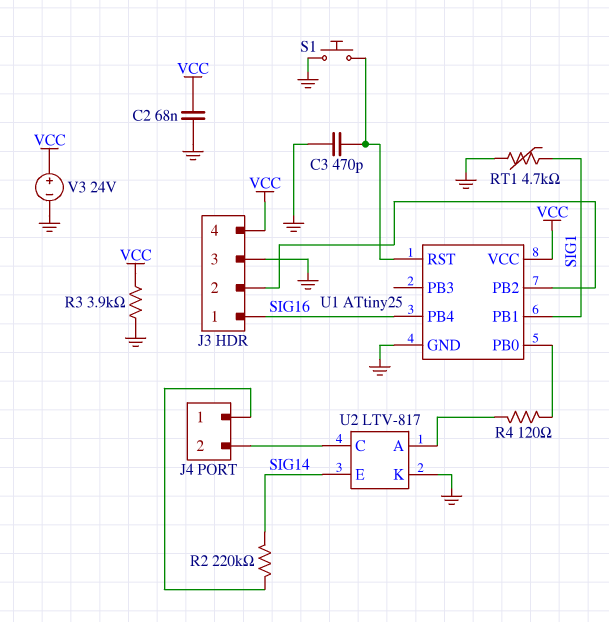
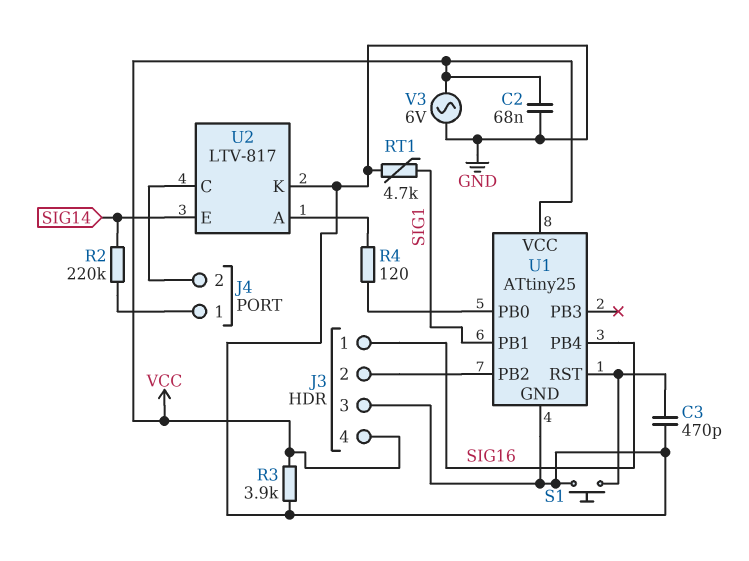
V3: 24V (plus VCC, minus GND) -> AC 6V (GND, VCC)

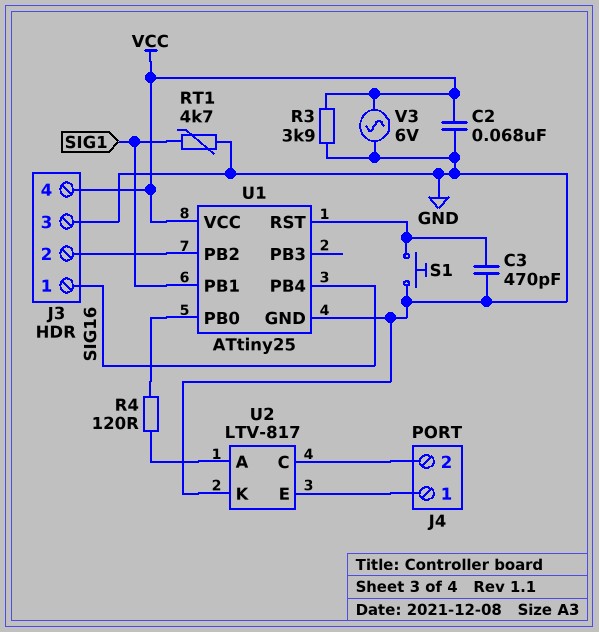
R2: 220k (J4/1, SIG14) -> none
U2 pin E: SIG14 -> J4/1

